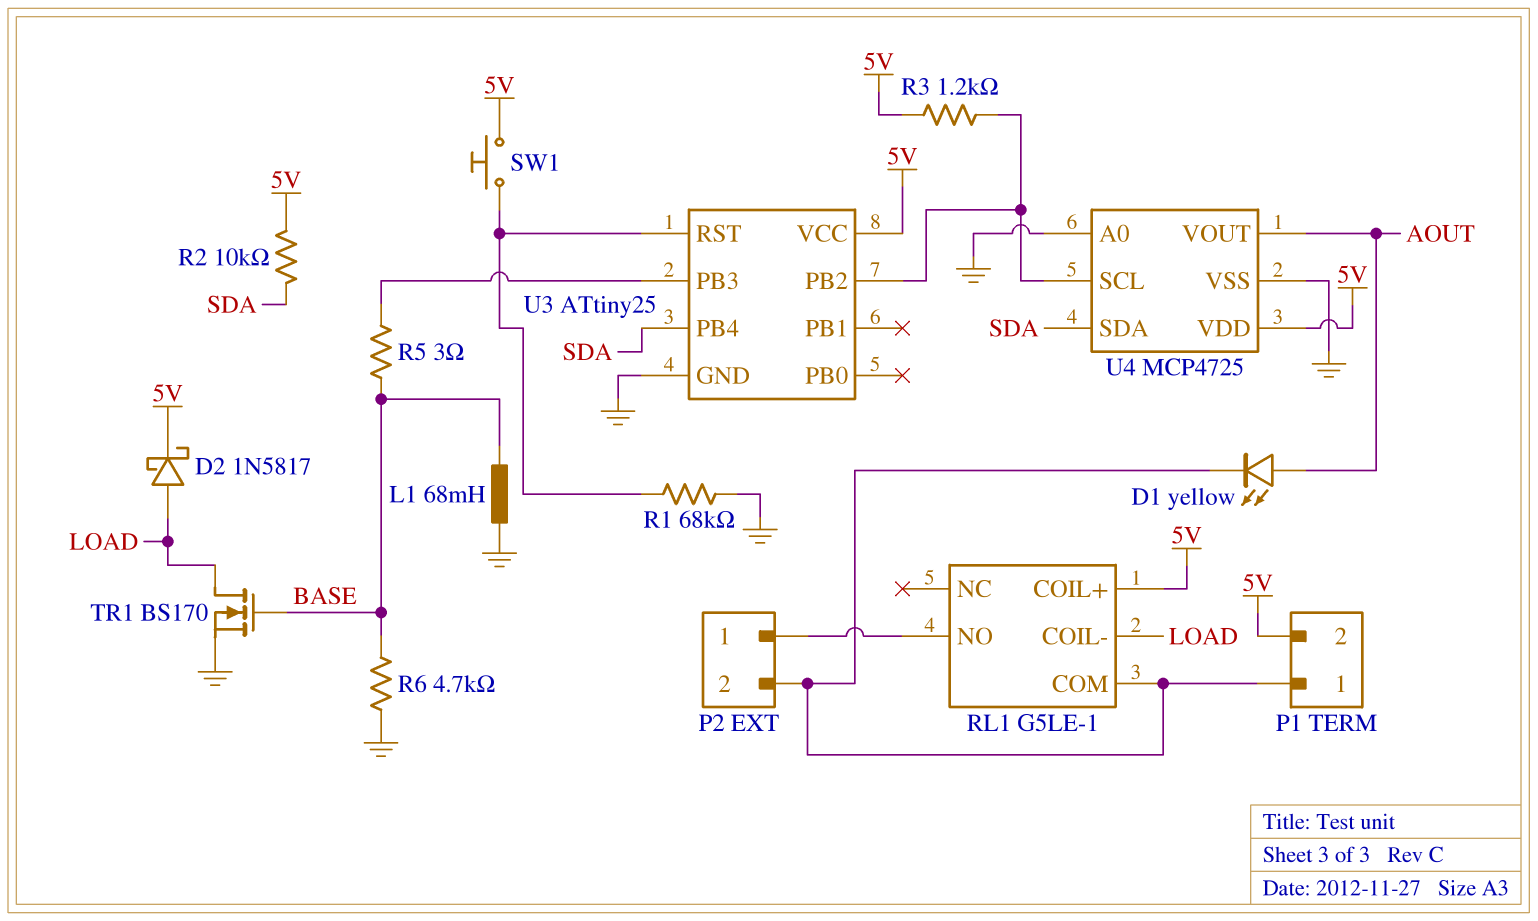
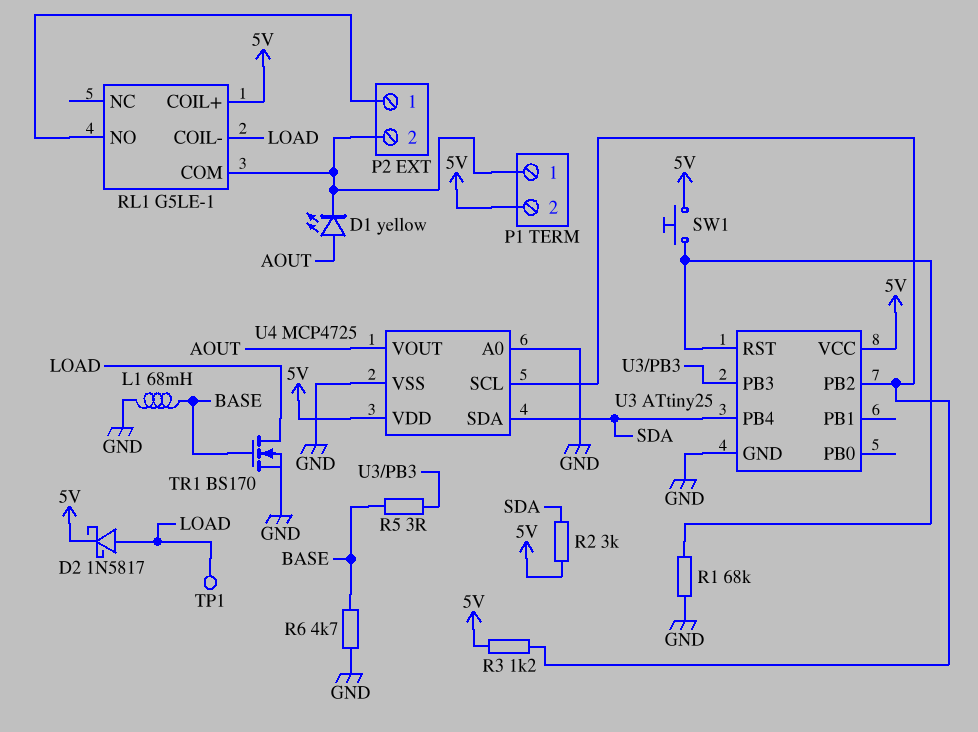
R2: 10k (5V, SDA) -> 3k (5V, SDA)
TP1: none -> test point (LOAD)

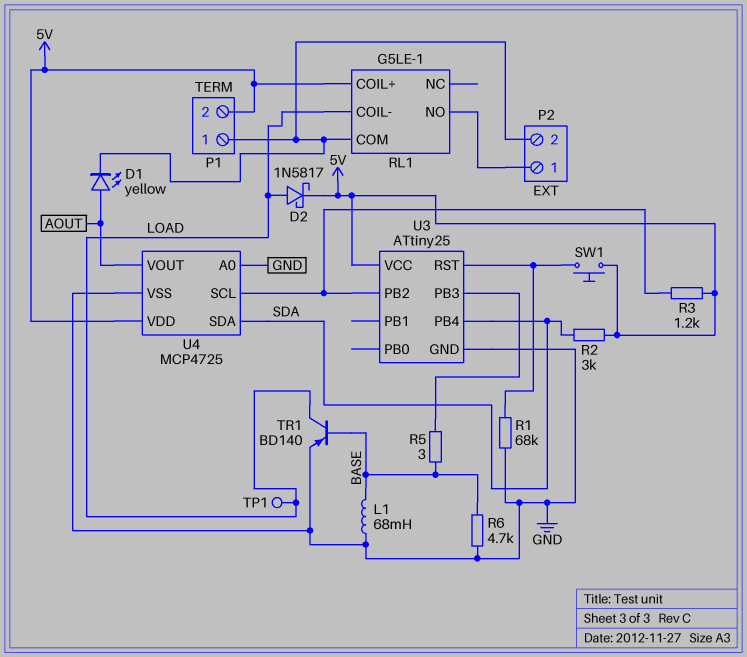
TR1: NMOS BS170 (G BASE, D LOAD, S GND) -> PNP BD140 (B BASE, C LOAD, E GND)

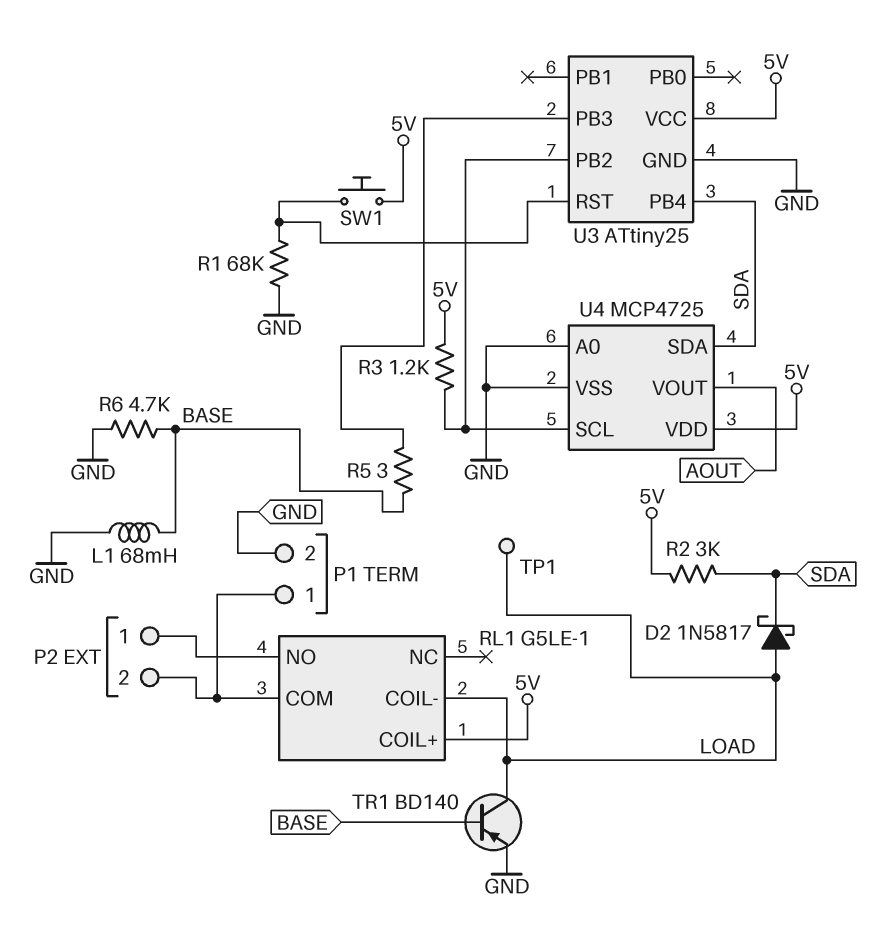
D1: LED yellow (A AOUT, K P1/1) -> none
D2: schottky 1N5817 (A LOAD, K 5V) -> schottky 1N5817 (A LOAD, K SDA)
P1 pin 2: 5V -> GND

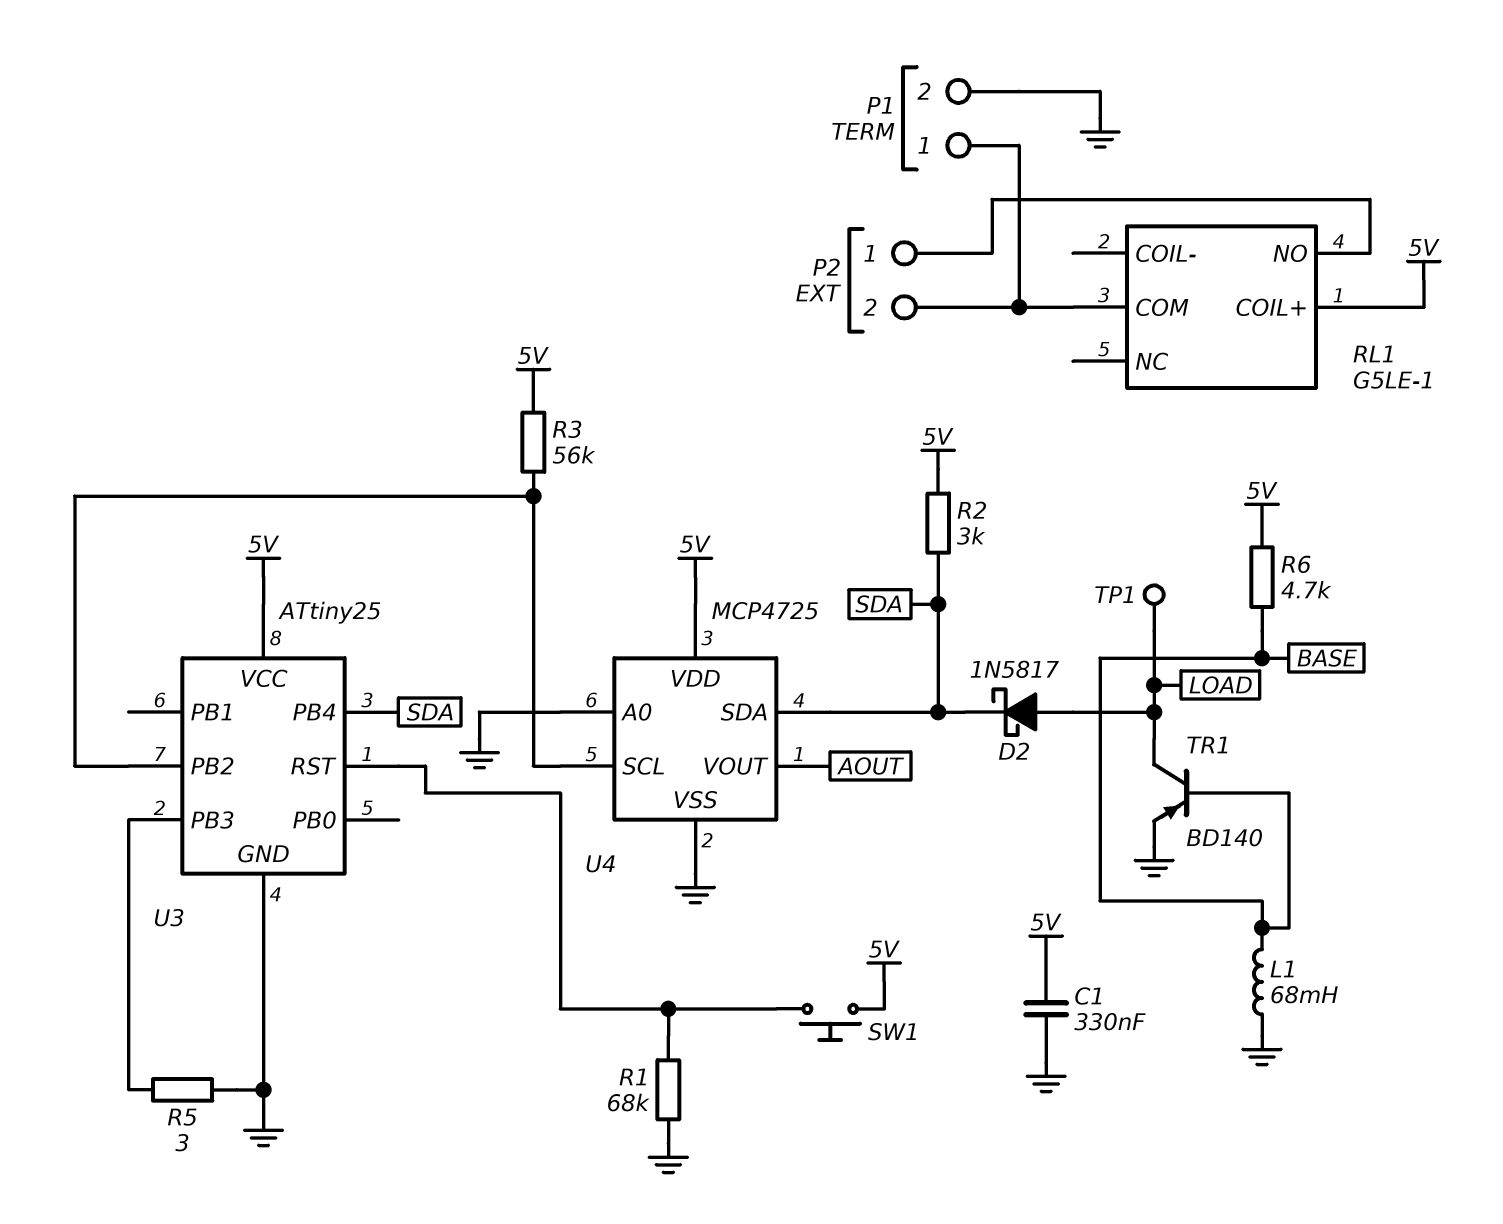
C1: none -> 330nF (5V, GND)
R3: 1.2k (5V, U3/PB2) -> 56k (5V, U3/PB2)
R5: 3 (BASE, U3/PB3) -> 3 (GND, U3/PB3)
R6: 4.7k (BASE, GND) -> 4.7k (5V, BASE)
RL1 pin COIL-: LOAD -> none

